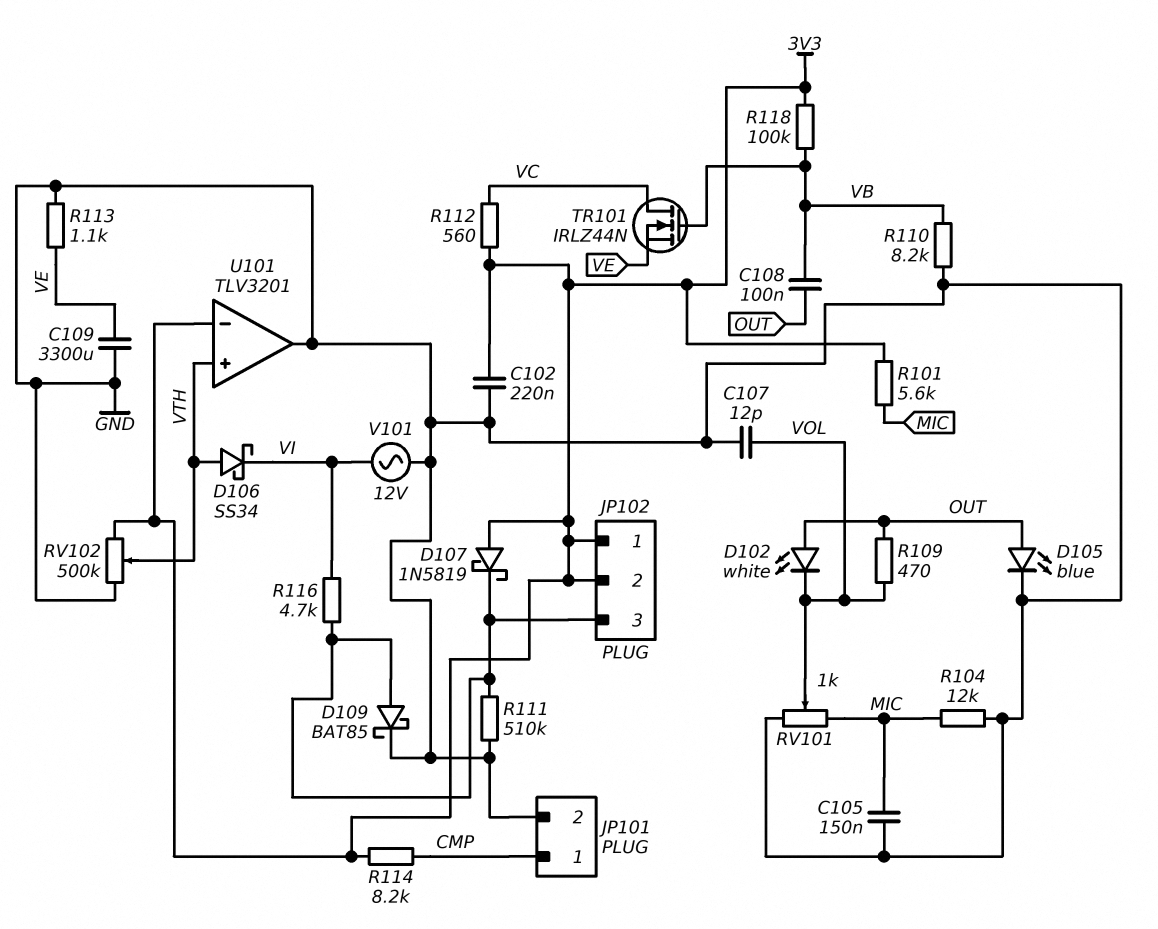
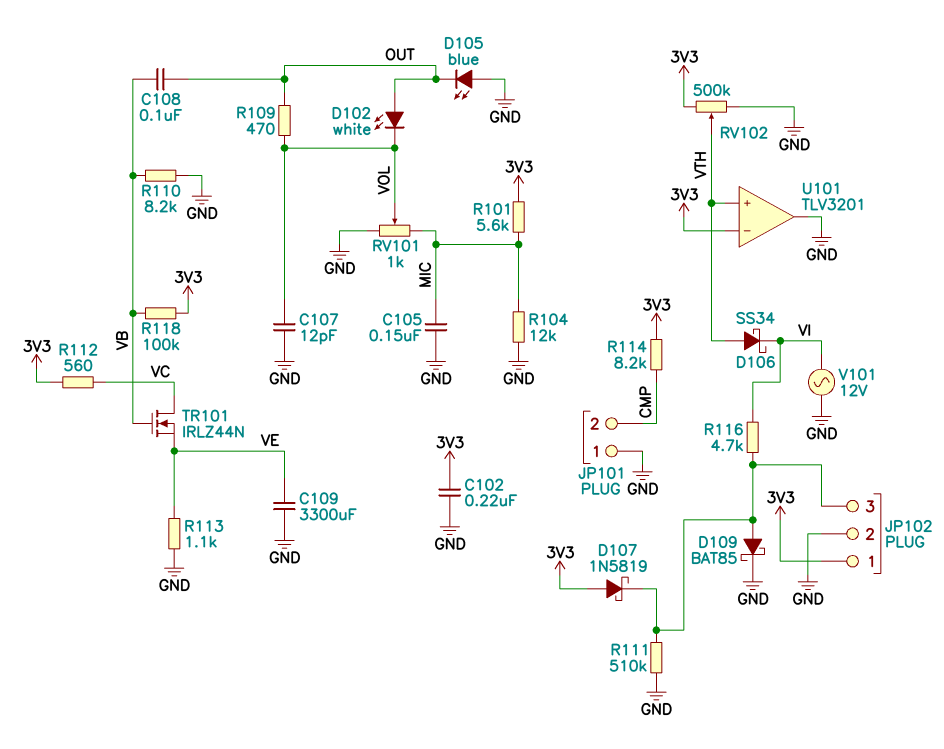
D105: LED blue (A OUT, K GND) -> LED blue (A GND, K OUT)
JP101 pin 1: CMP -> GND
JP101 pin 2: GND -> CMP
JP102 pin 2: 3V3 -> GND

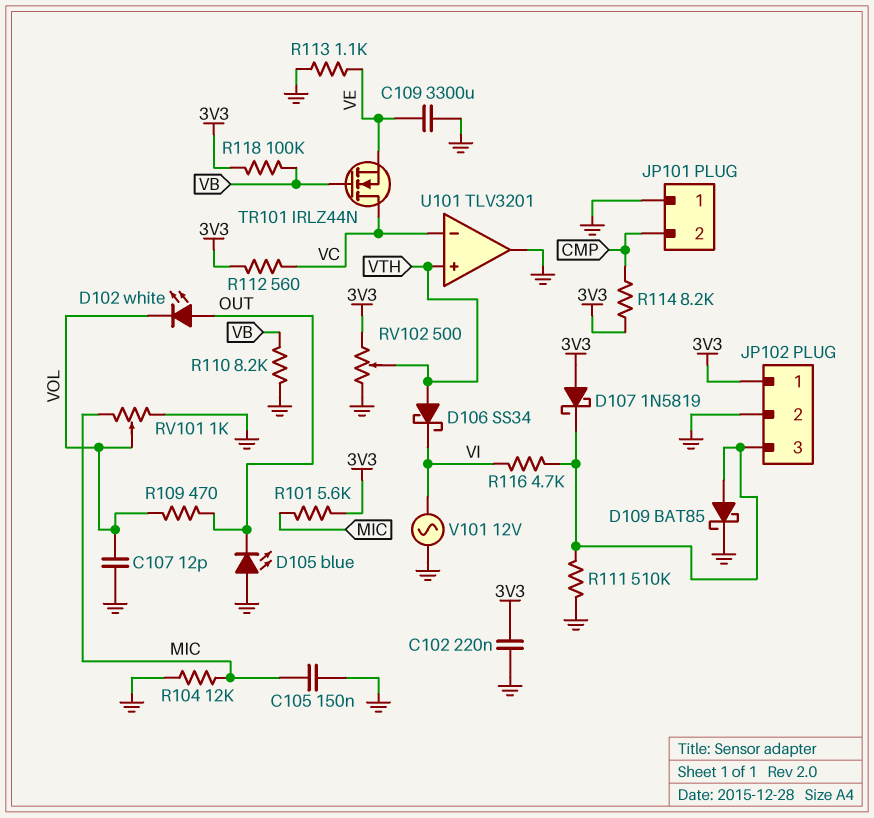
C108: 100nF (OUT, VB) -> none
RV102: 500k (3V3, GND, wiper VTH) -> 500 (3V3, GND, wiper VTH)
U101 pin in-: 3V3 -> VC

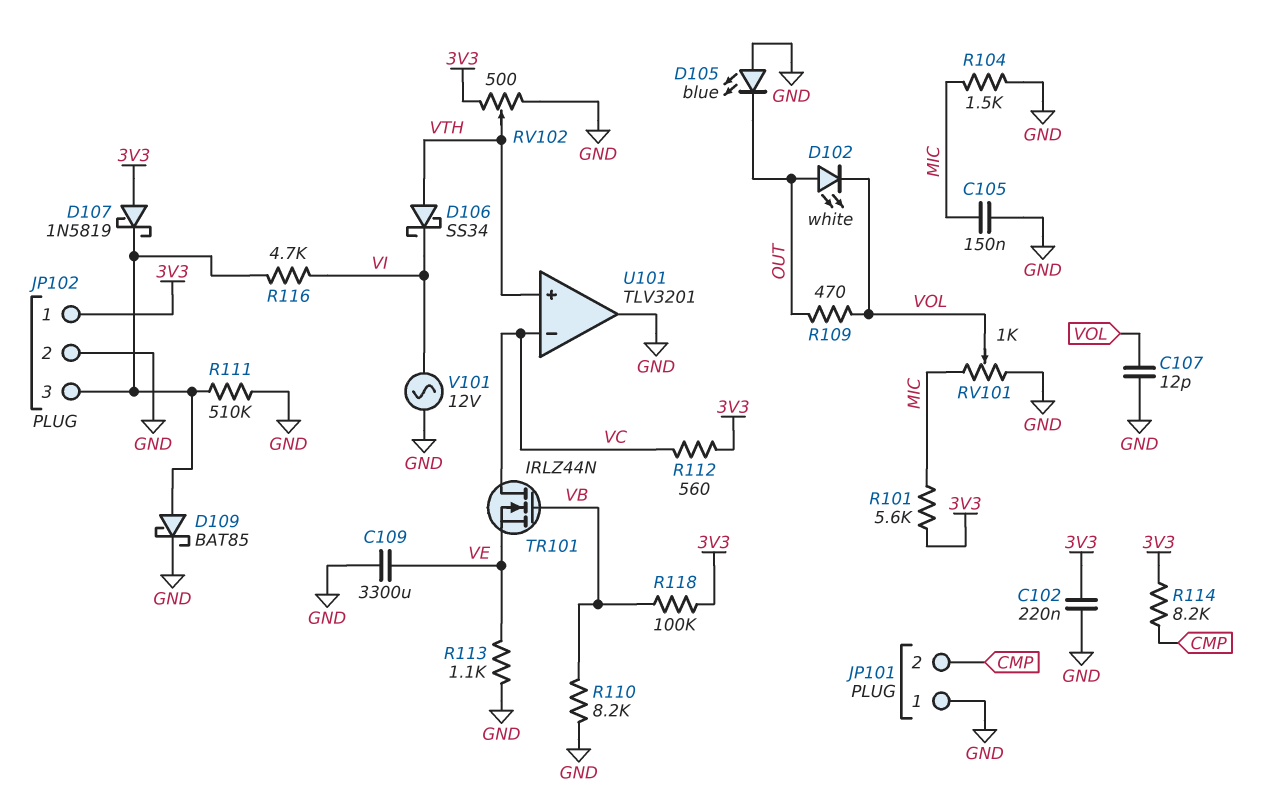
R104: 12k (GND, MIC) -> 1.5k (GND, MIC)

